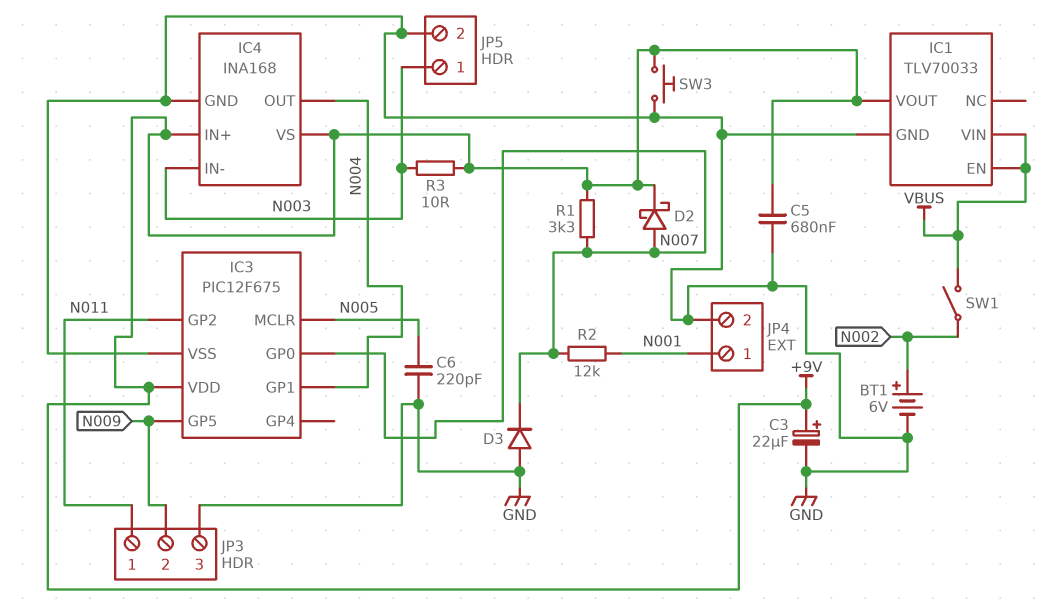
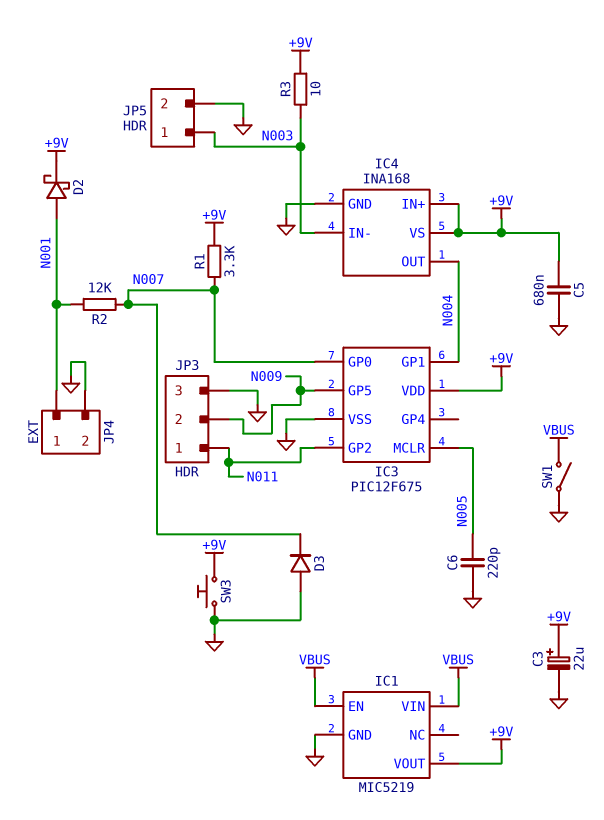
BT1: 6V (plus N002, minus GND) -> none
D2: schottky (A N007, K +9V) -> schottky (A N001, K +9V)
IC1: TLV70033 -> MIC5219
SW1: switch (N002, VBUS) -> switch (GND, VBUS)

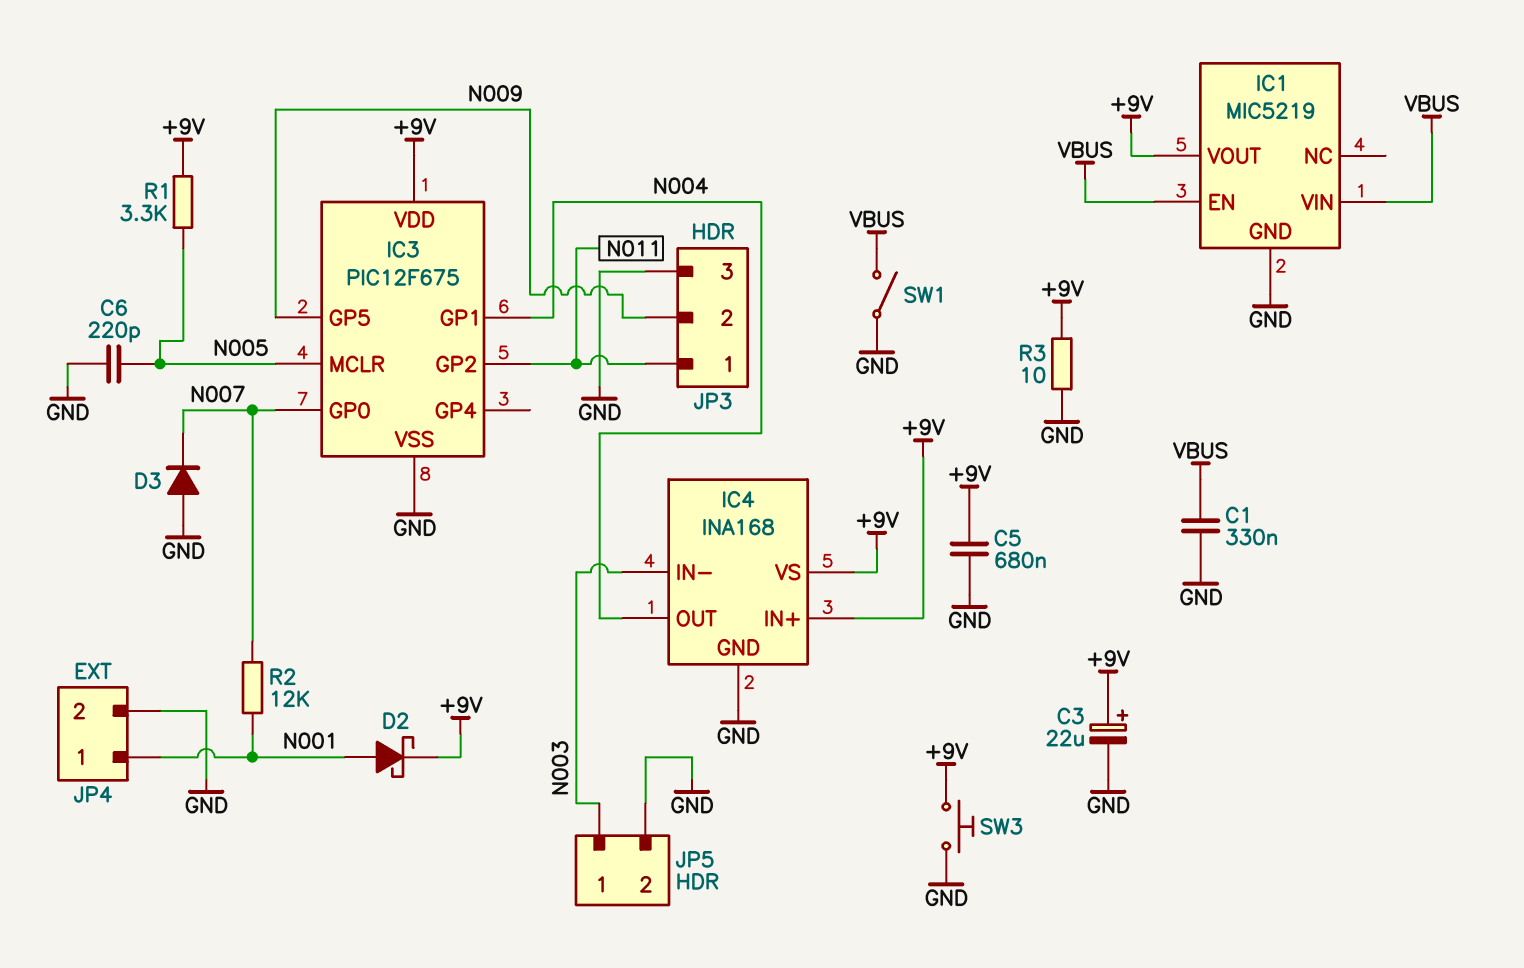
C1: none -> 330nF (GND, VBUS)
R1: 3.3k (+9V, N007) -> 3.3k (+9V, N005)
R3: 10 (+9V, N003) -> 10 (+9V, GND)

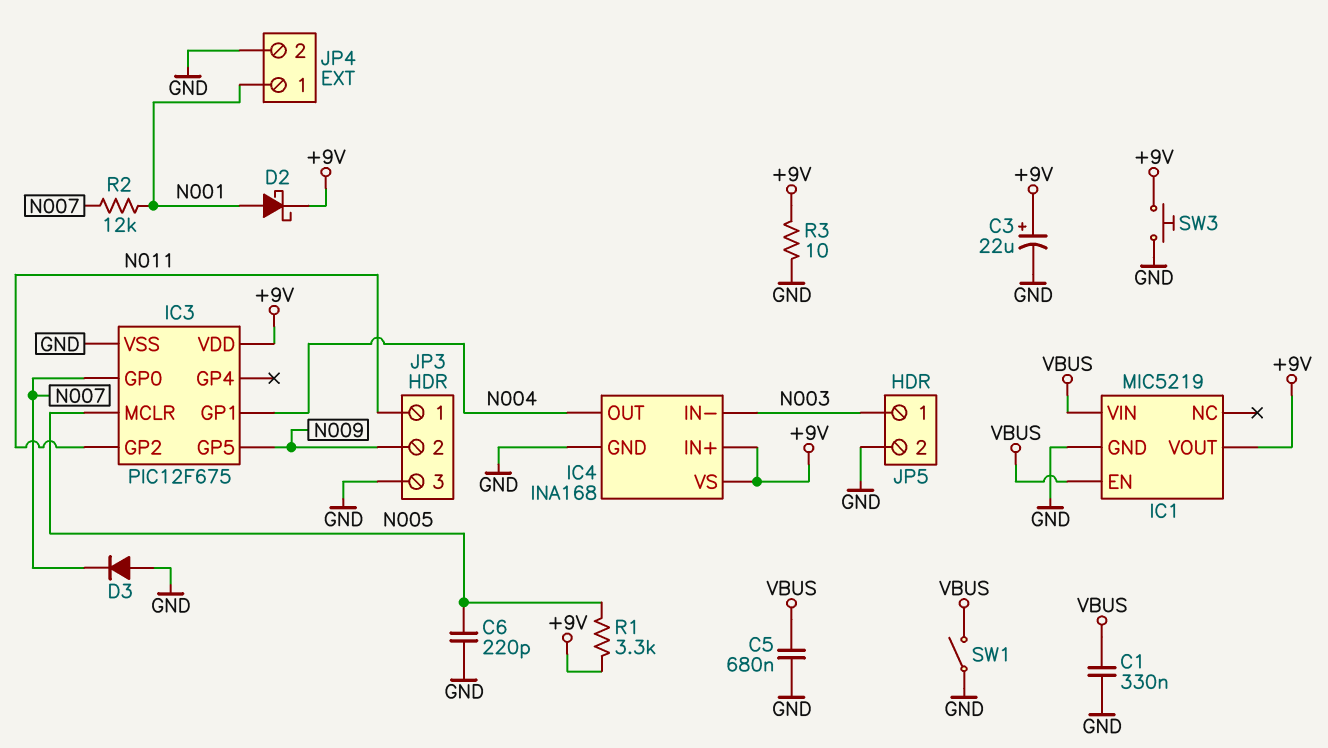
C5: 680nF (+9V, GND) -> 680nF (GND, VBUS)

